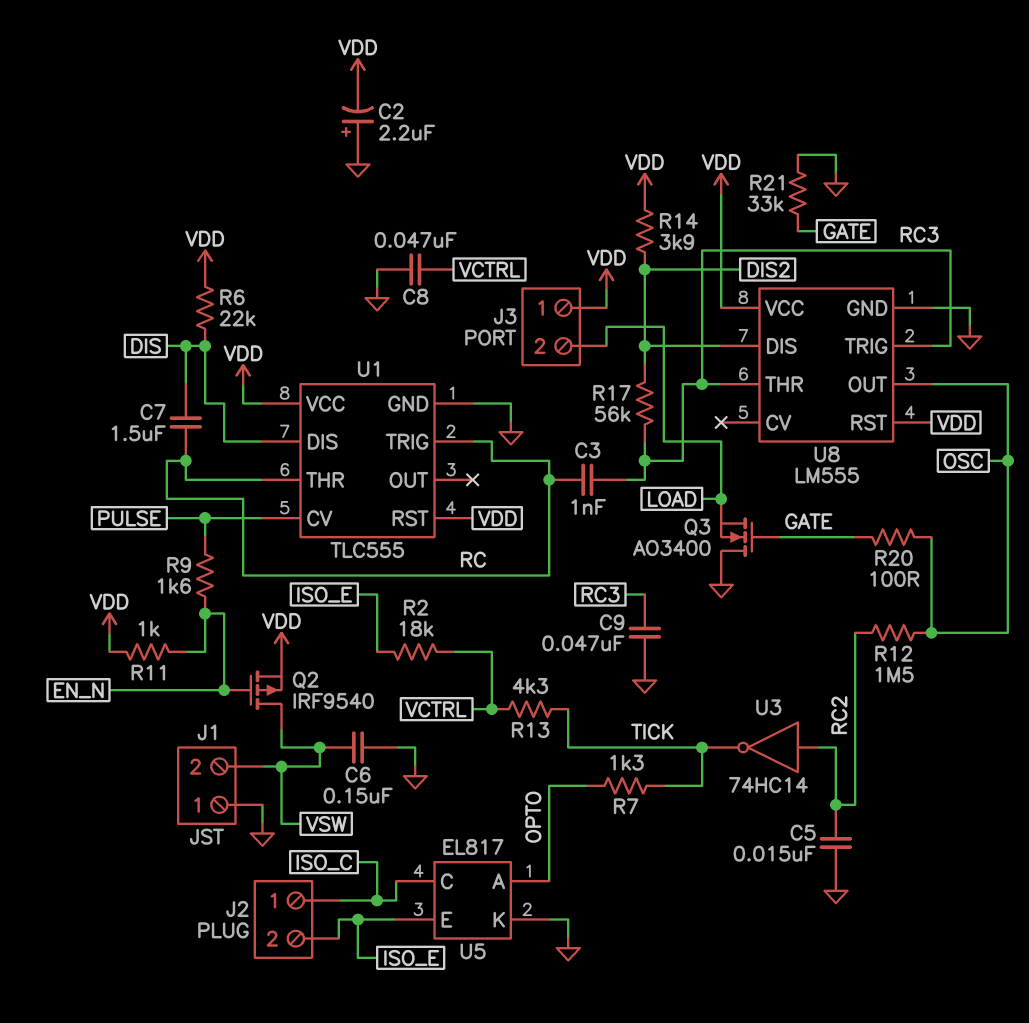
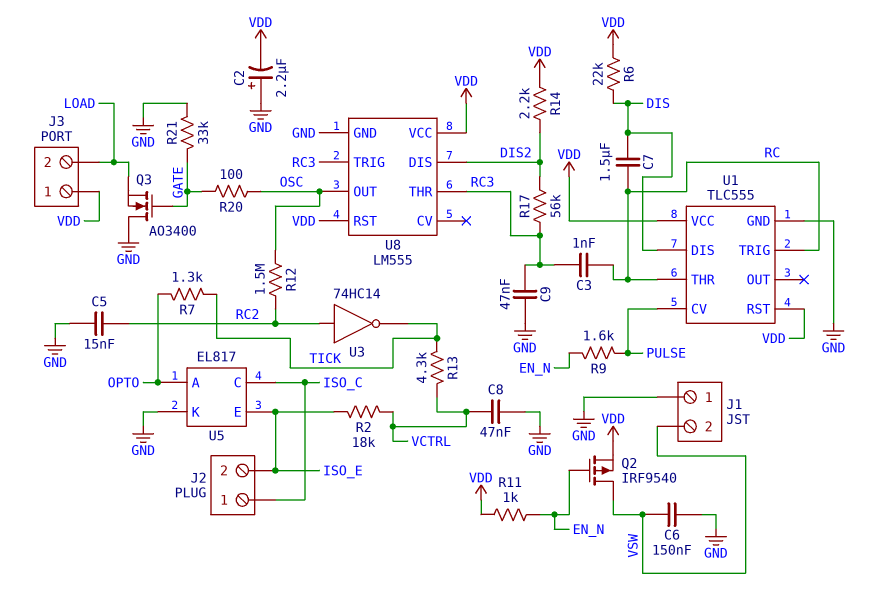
R14: 3.9k (DIS2, VDD) -> 2.2k (DIS2, VDD)

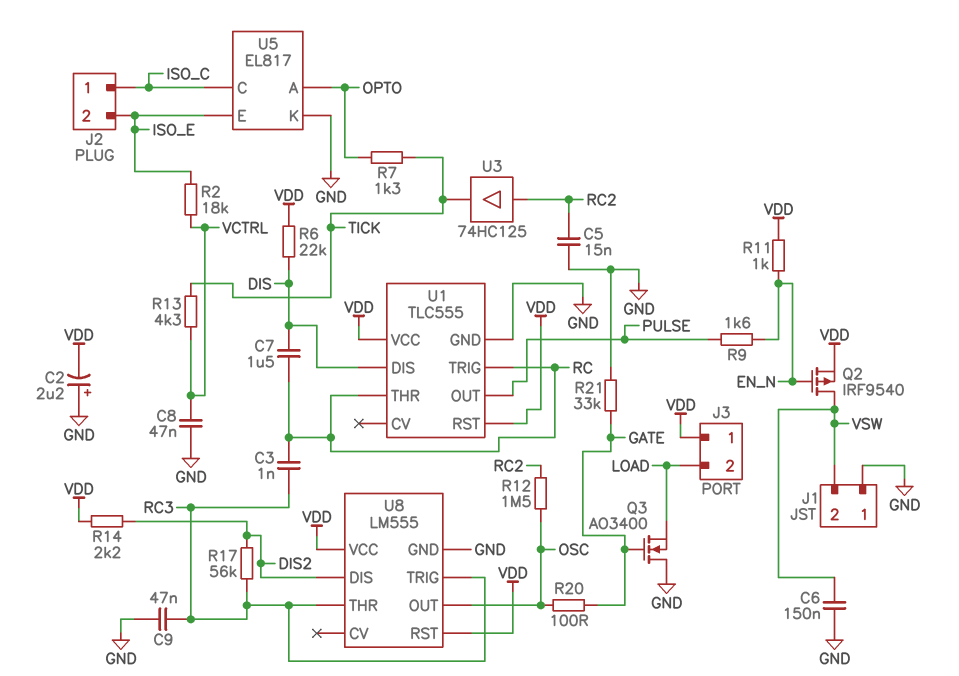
U1 pin CV: PULSE -> none
U1 pin OUT: none -> PULSE
U3: NOT 74HC14 (in RC2, out TICK) -> buffer 74HC125 (in RC2, out TICK)

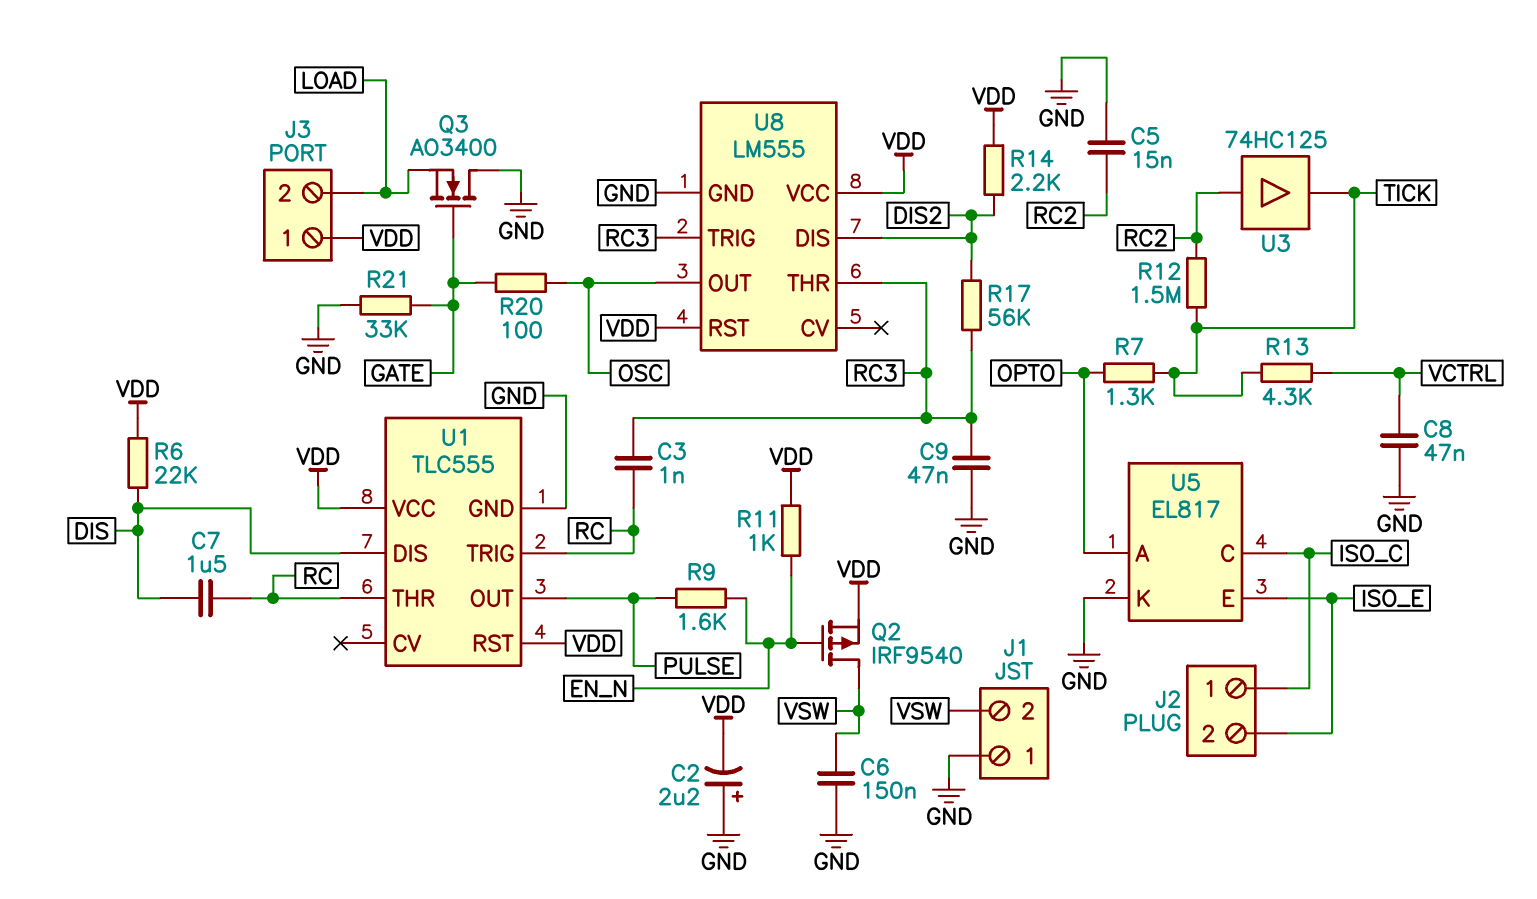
R2: 18k (ISO_E, VCTRL) -> none
R12: 1.5M (OSC, RC2) -> 1.5M (RC2, TICK)

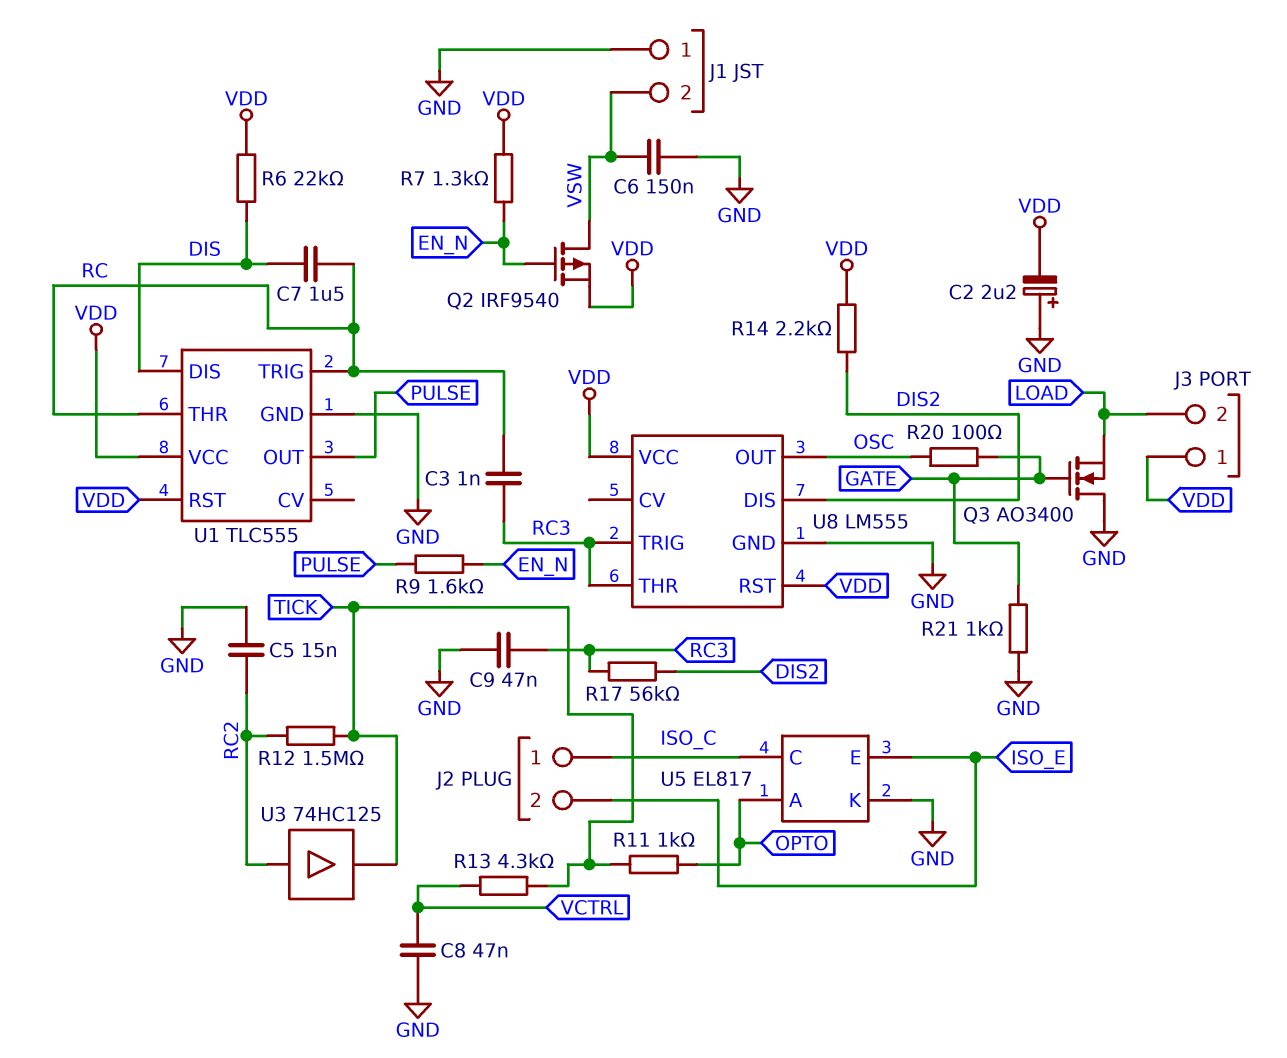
R7: 1.3k (OPTO, TICK) -> 1.3k (EN_N, VDD)
R11: 1k (EN_N, VDD) -> 1k (OPTO, TICK)
R21: 33k (GATE, GND) -> 1k (GATE, GND)

